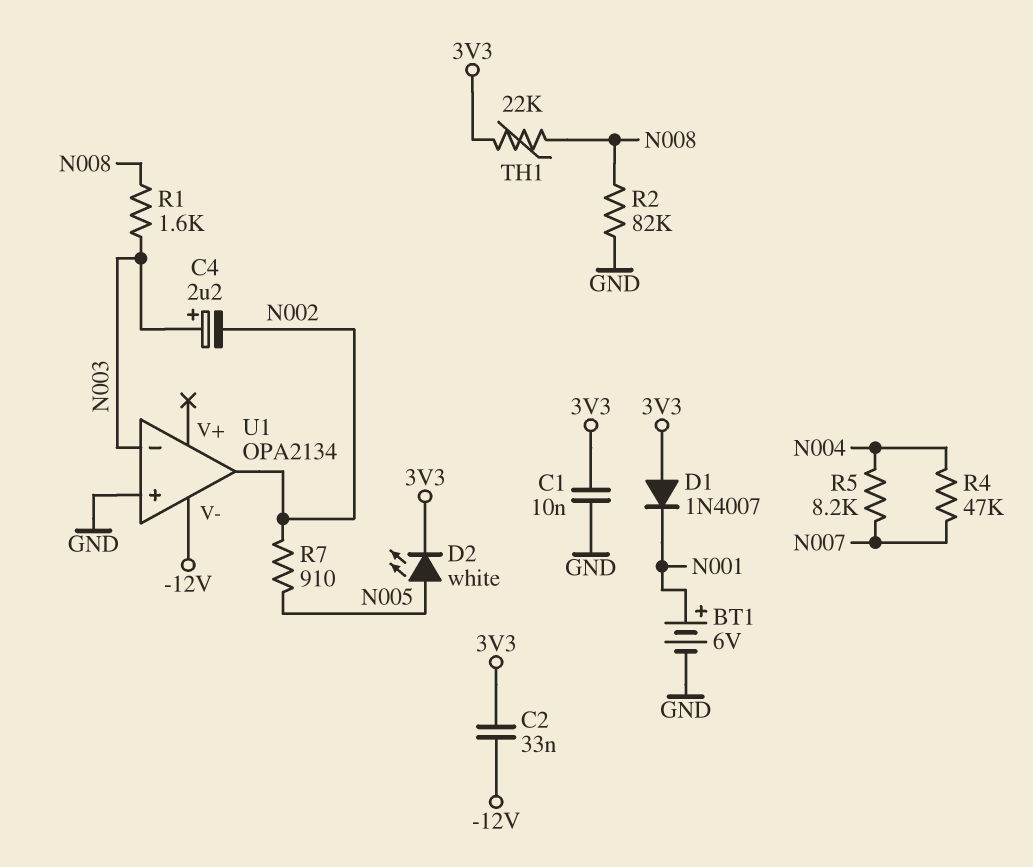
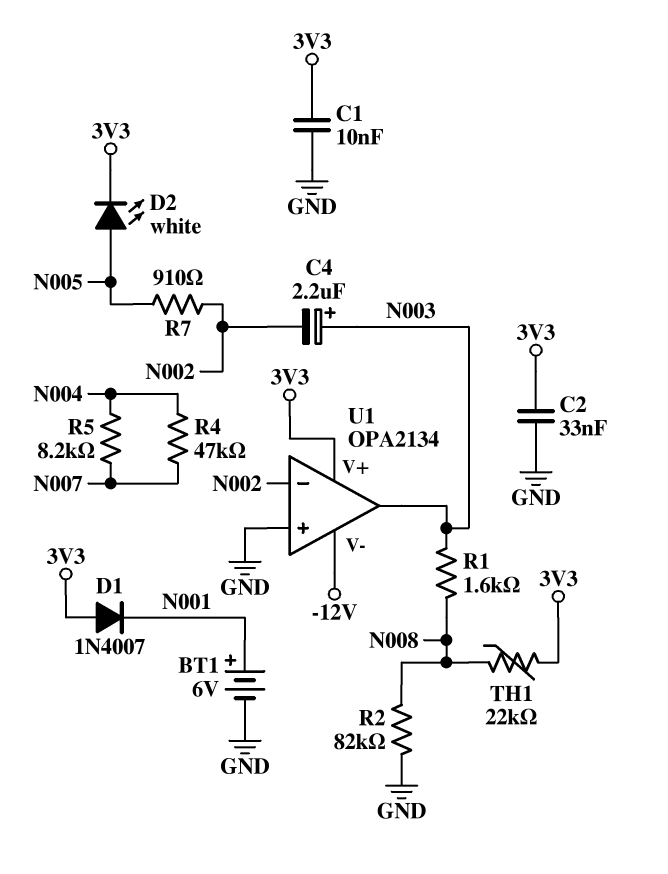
C2: 33nF (-12V, 3V3) -> 33nF (3V3, GND)
U1 pin V+: none -> 3V3
U1 pin in-: N003 -> N002
U1 pin out: N002 -> N003

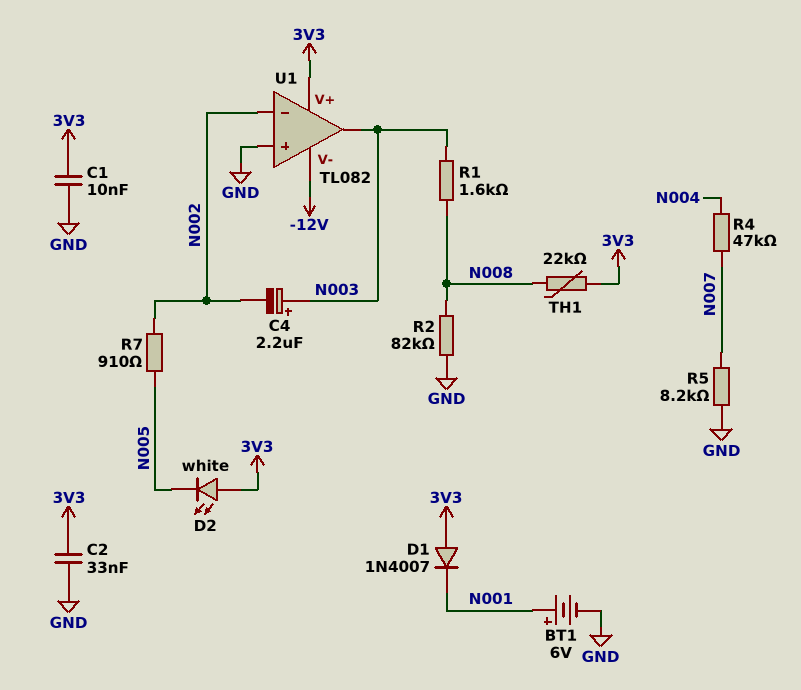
D2: LED white (A N005, K 3V3) -> LED white (A 3V3, K N005)
R5: 8.2k (N004, N007) -> 8.2k (GND, N007)
U1: OPA2134 -> TL082

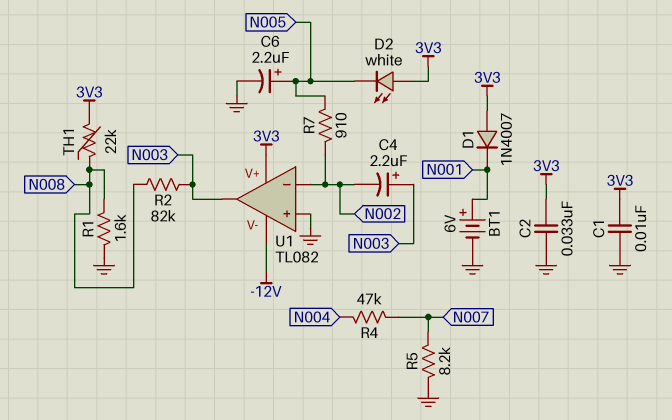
C6: none -> 2.2uF (plus N005, minus GND)
R1: 1.6k (N003, N008) -> 1.6k (GND, N008)
R2: 82k (GND, N008) -> 82k (N003, N008)

